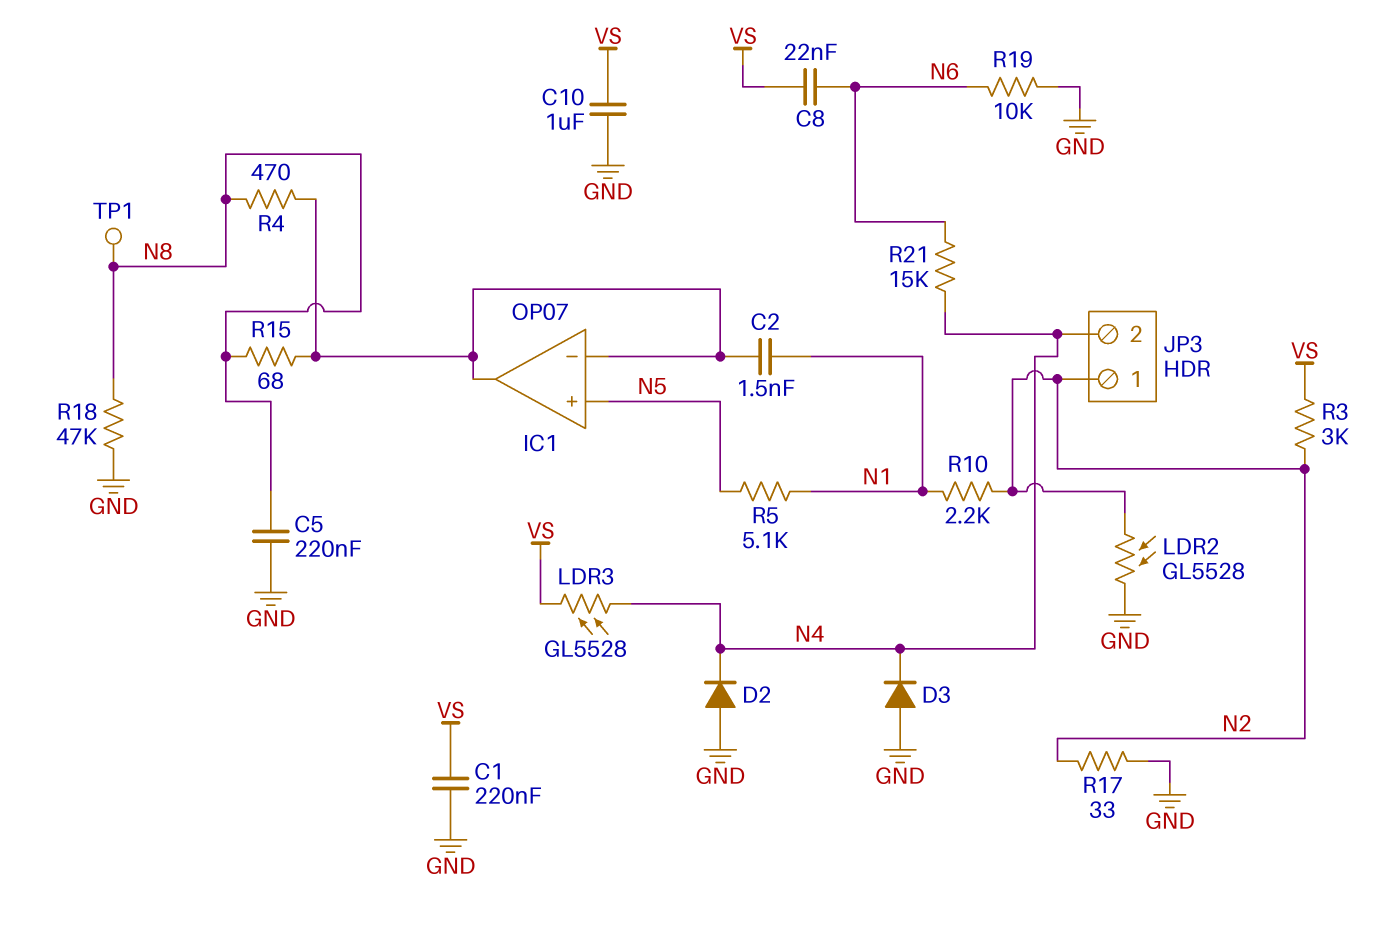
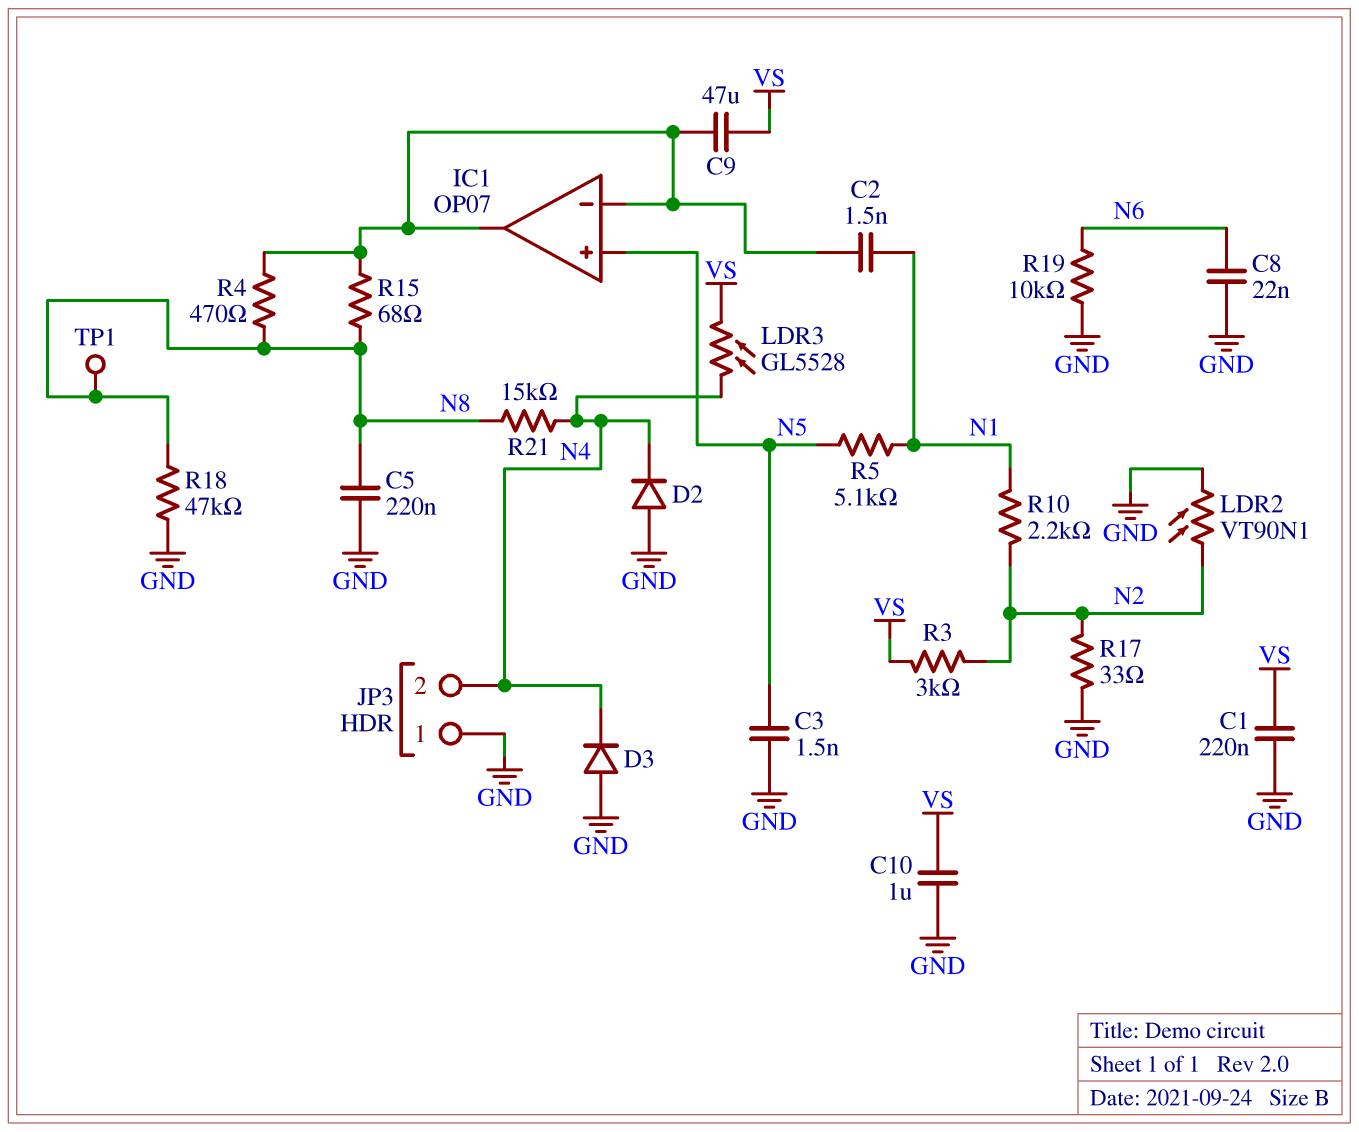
C3: none -> 1.5nF (GND, N5)
C8: 22nF (N6, VS) -> 22nF (GND, N6)
C9: none -> 47uF (IC1/in-, VS)
JP3 pin 1: N2 -> GND
LDR2: GL5528 (GND, N2) -> VT90N1 (GND, N2)
R21: 15k (N4, N6) -> 15k (N4, N8)

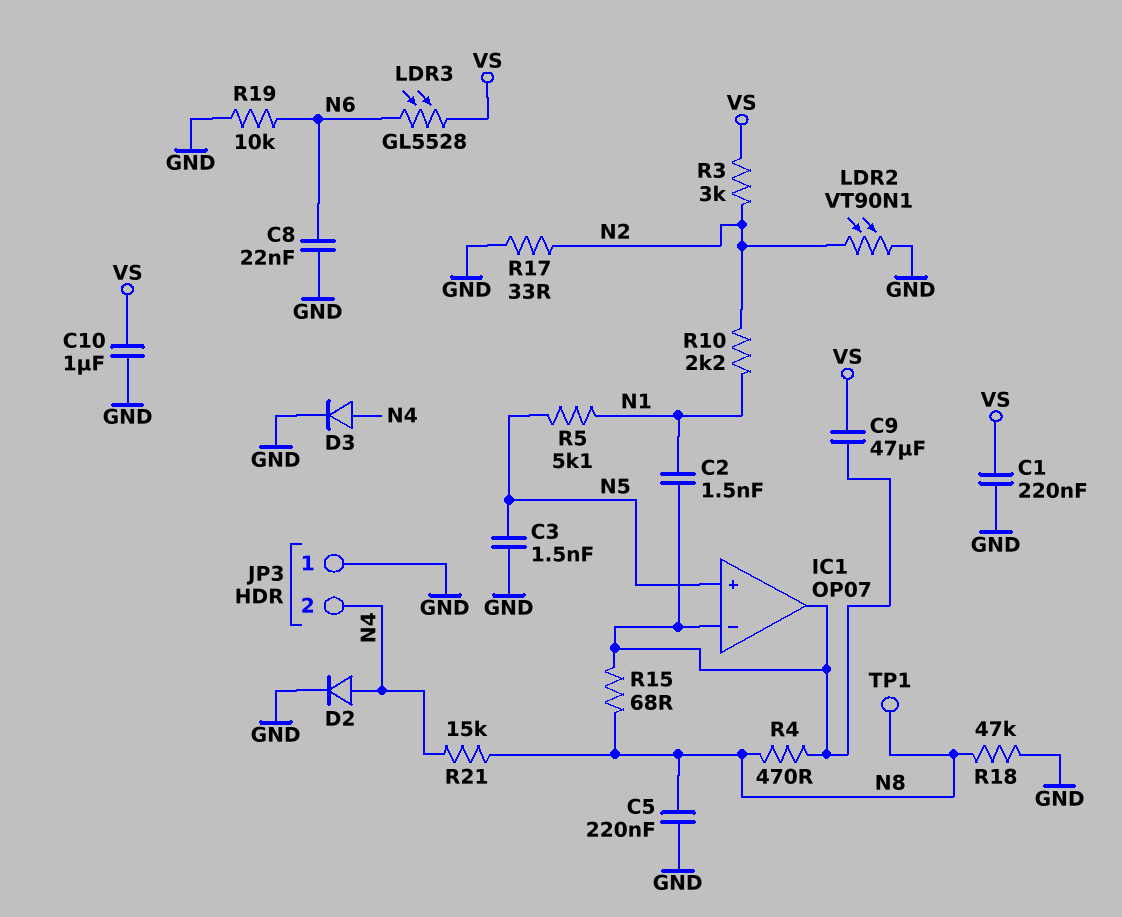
D2: diode (A GND, K N4) -> diode (A N4, K GND)
D3: diode (A GND, K N4) -> diode (A N4, K GND)
LDR3: GL5528 (N4, VS) -> GL5528 (N6, VS)

